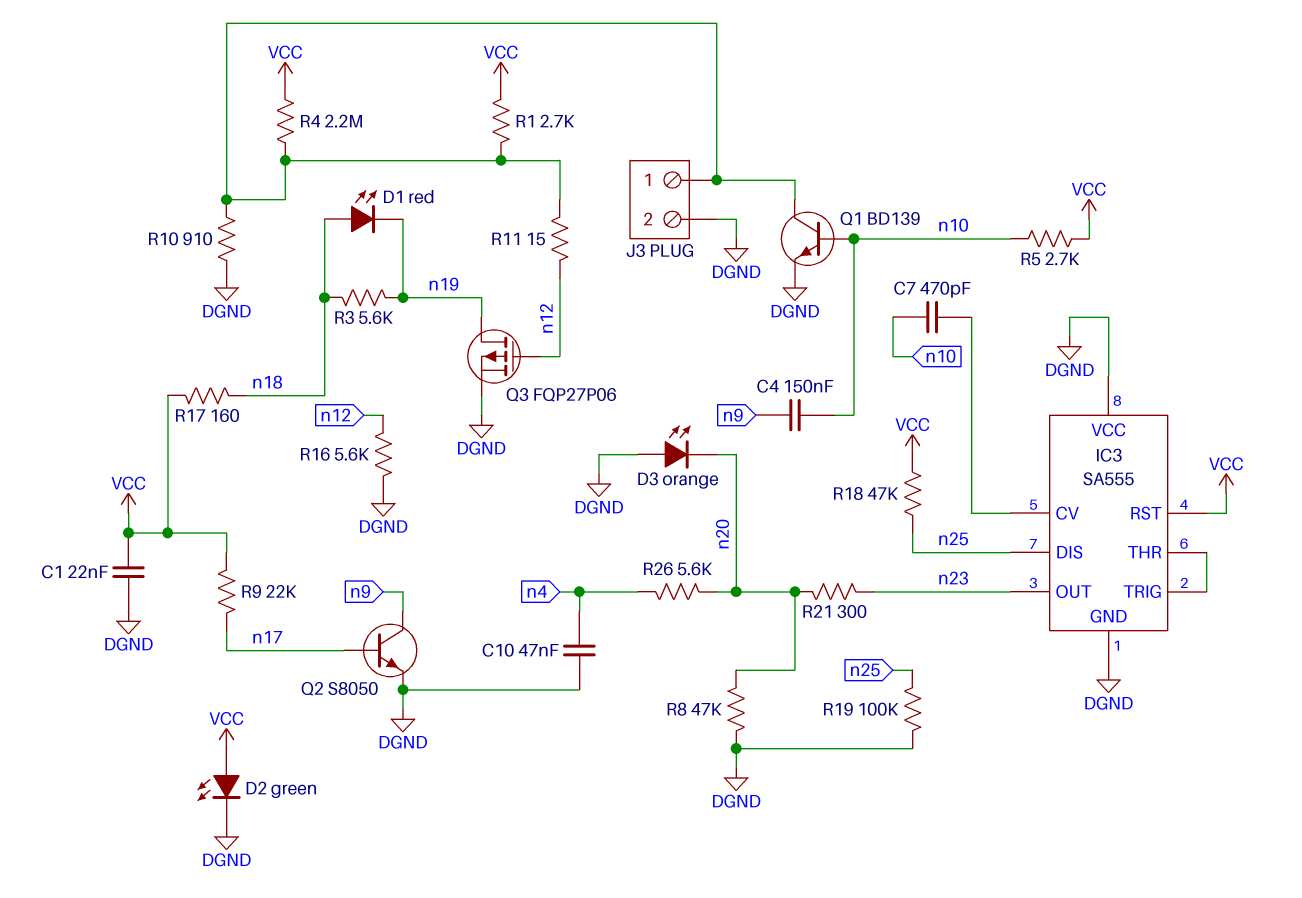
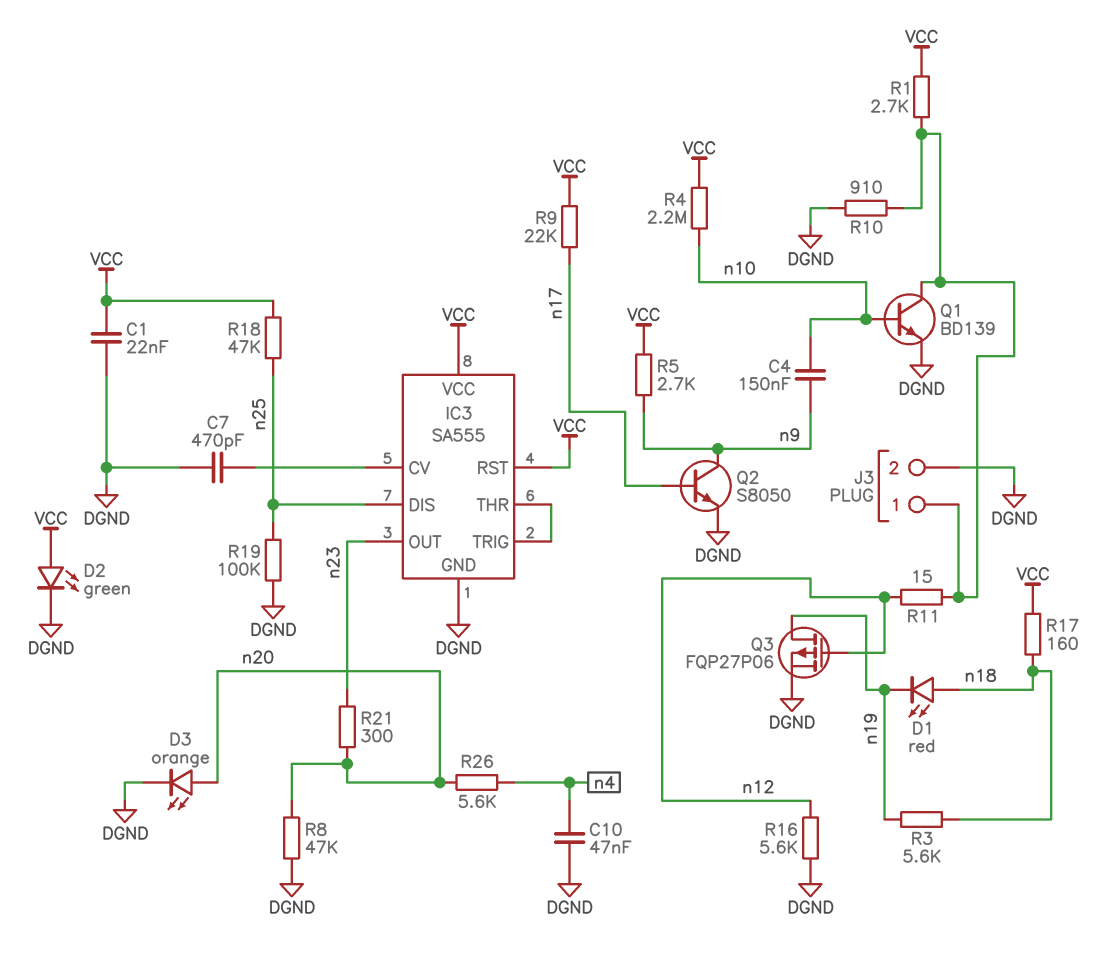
C7: 470pF (IC3/CV, n10) -> 470pF (DGND, IC3/CV)
D3: LED orange (A DGND, K n20) -> LED orange (A n20, K DGND)
IC3 pin VCC: DGND -> VCC
R4: 2.2M (J3/1, VCC) -> 2.2M (VCC, n10)
R5: 2.7k (VCC, n10) -> 2.7k (VCC, n9)

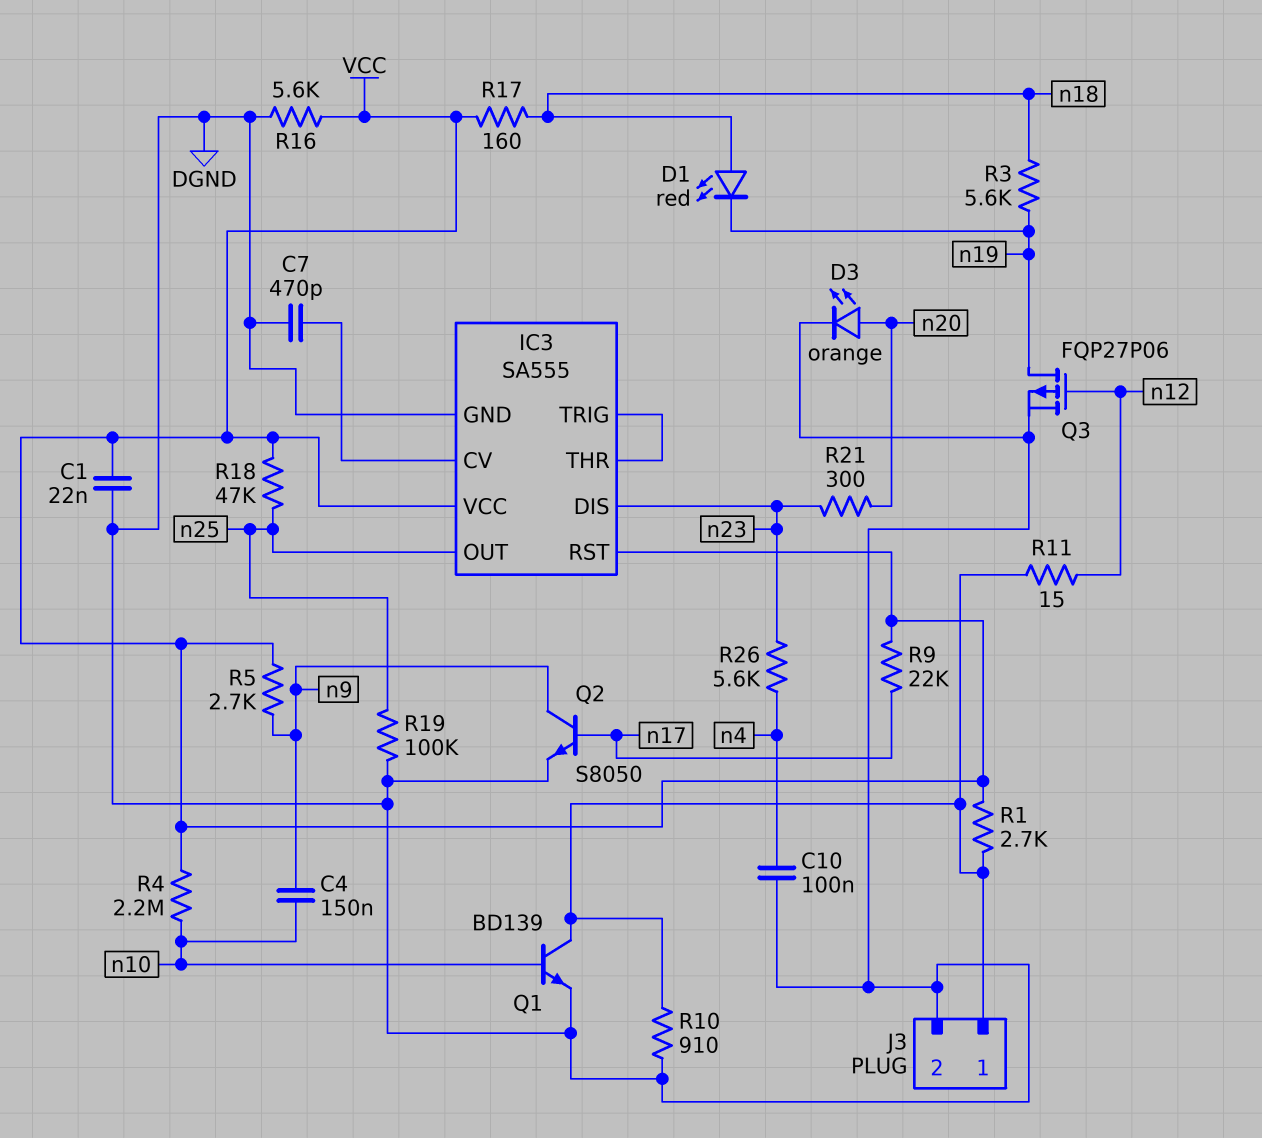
C10: 47nF (DGND, n4) -> 100nF (DGND, n4)
D2: LED green (A VCC, K DGND) -> none
IC3 pin DIS: n25 -> n23
IC3 pin OUT: n23 -> n25
R8: 47k (DGND, n20) -> none
R16: 5.6k (DGND, n12) -> 5.6k (DGND, VCC)
R26: 5.6k (n4, n20) -> 5.6k (n4, n23)

